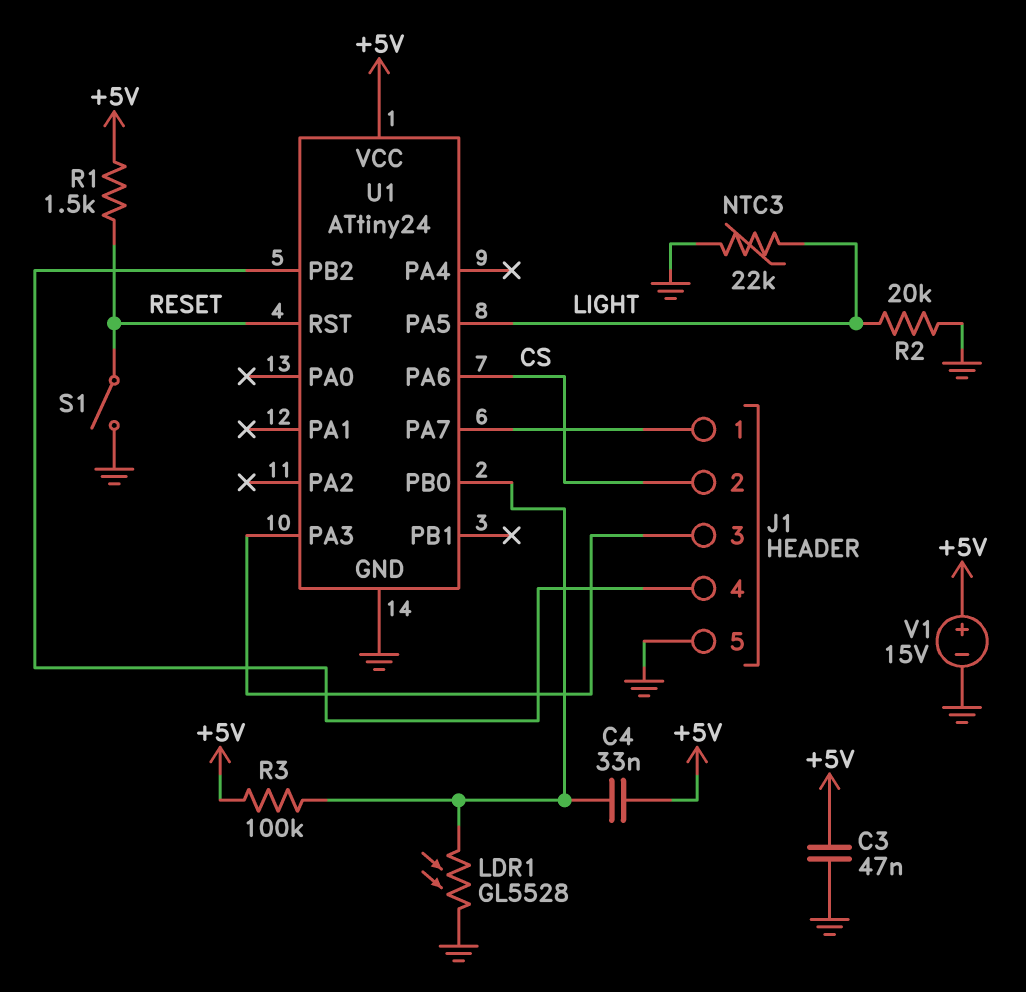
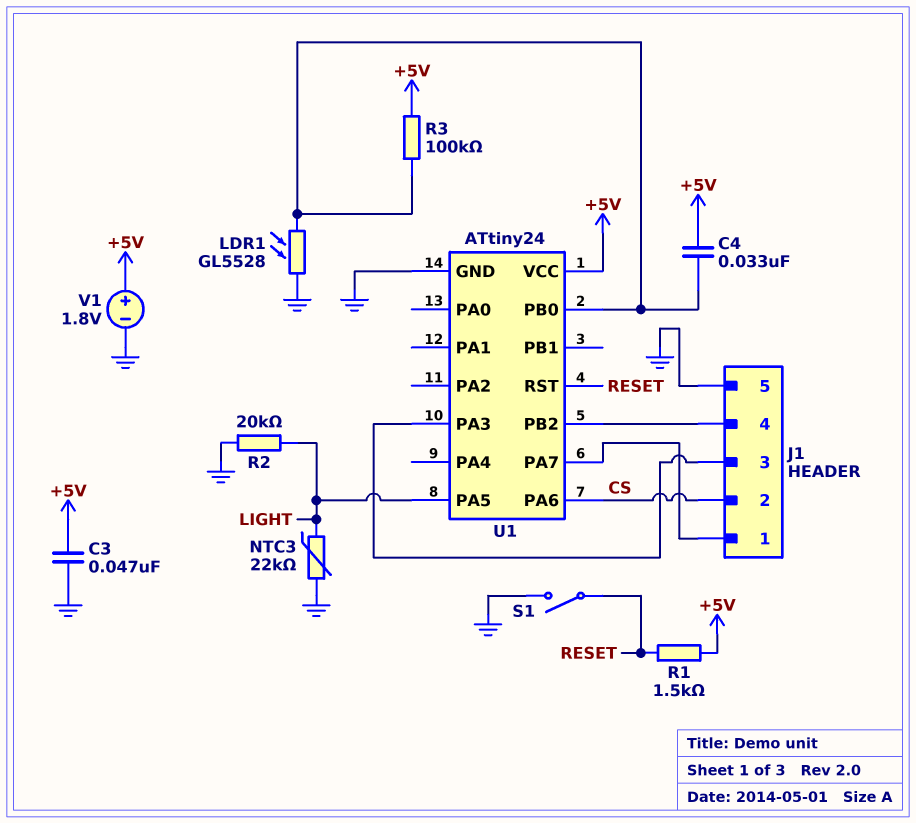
V1: 15V (plus +5V, minus GND) -> 1.8V (plus +5V, minus GND)

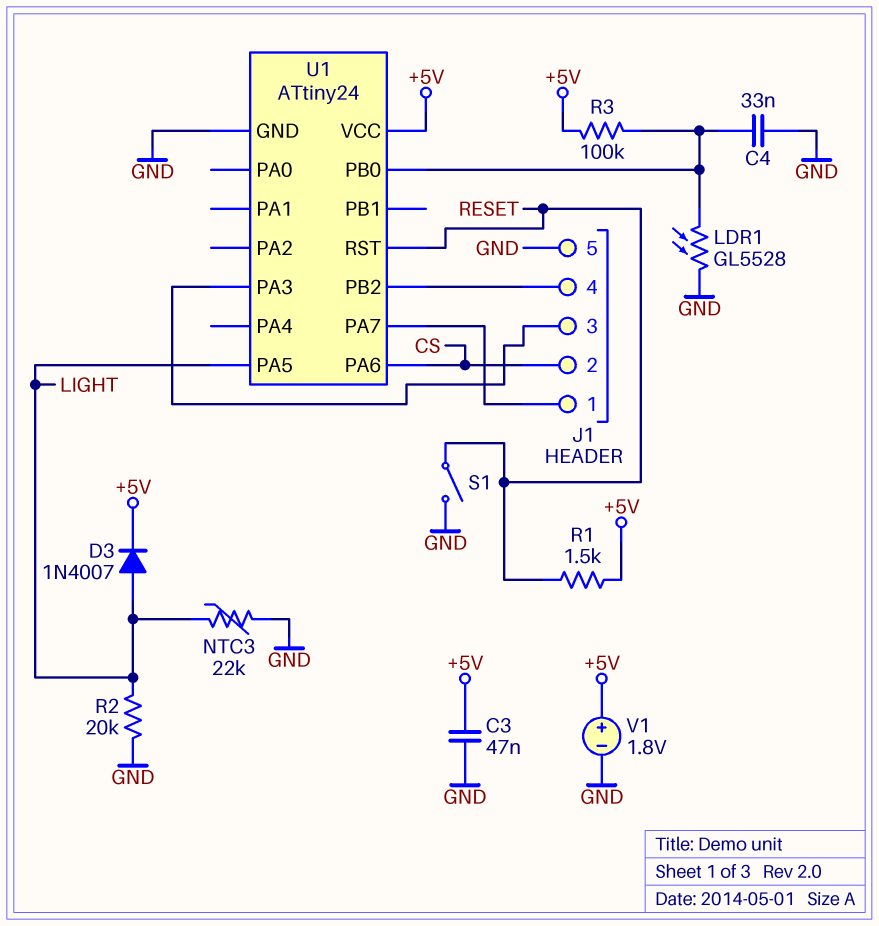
C4: 33nF (+5V, U1/PB0) -> 33nF (GND, U1/PB0)
D3: none -> diode 1N4007 (A LIGHT, K +5V)

